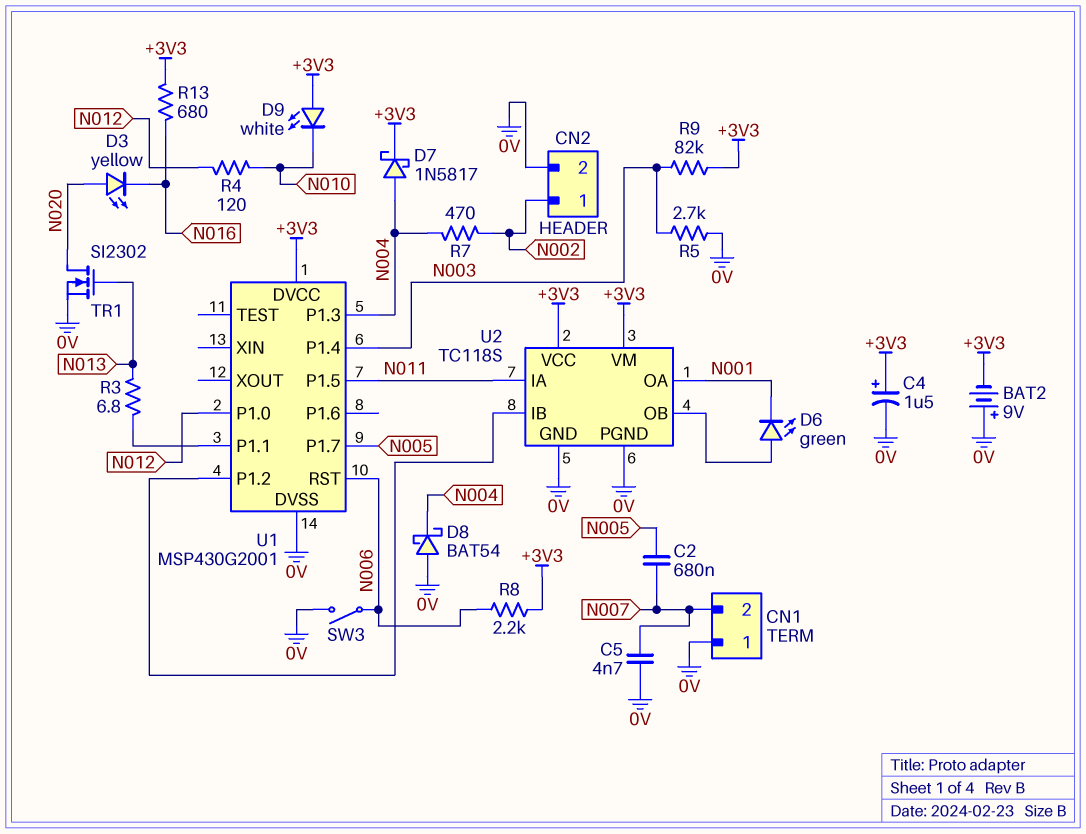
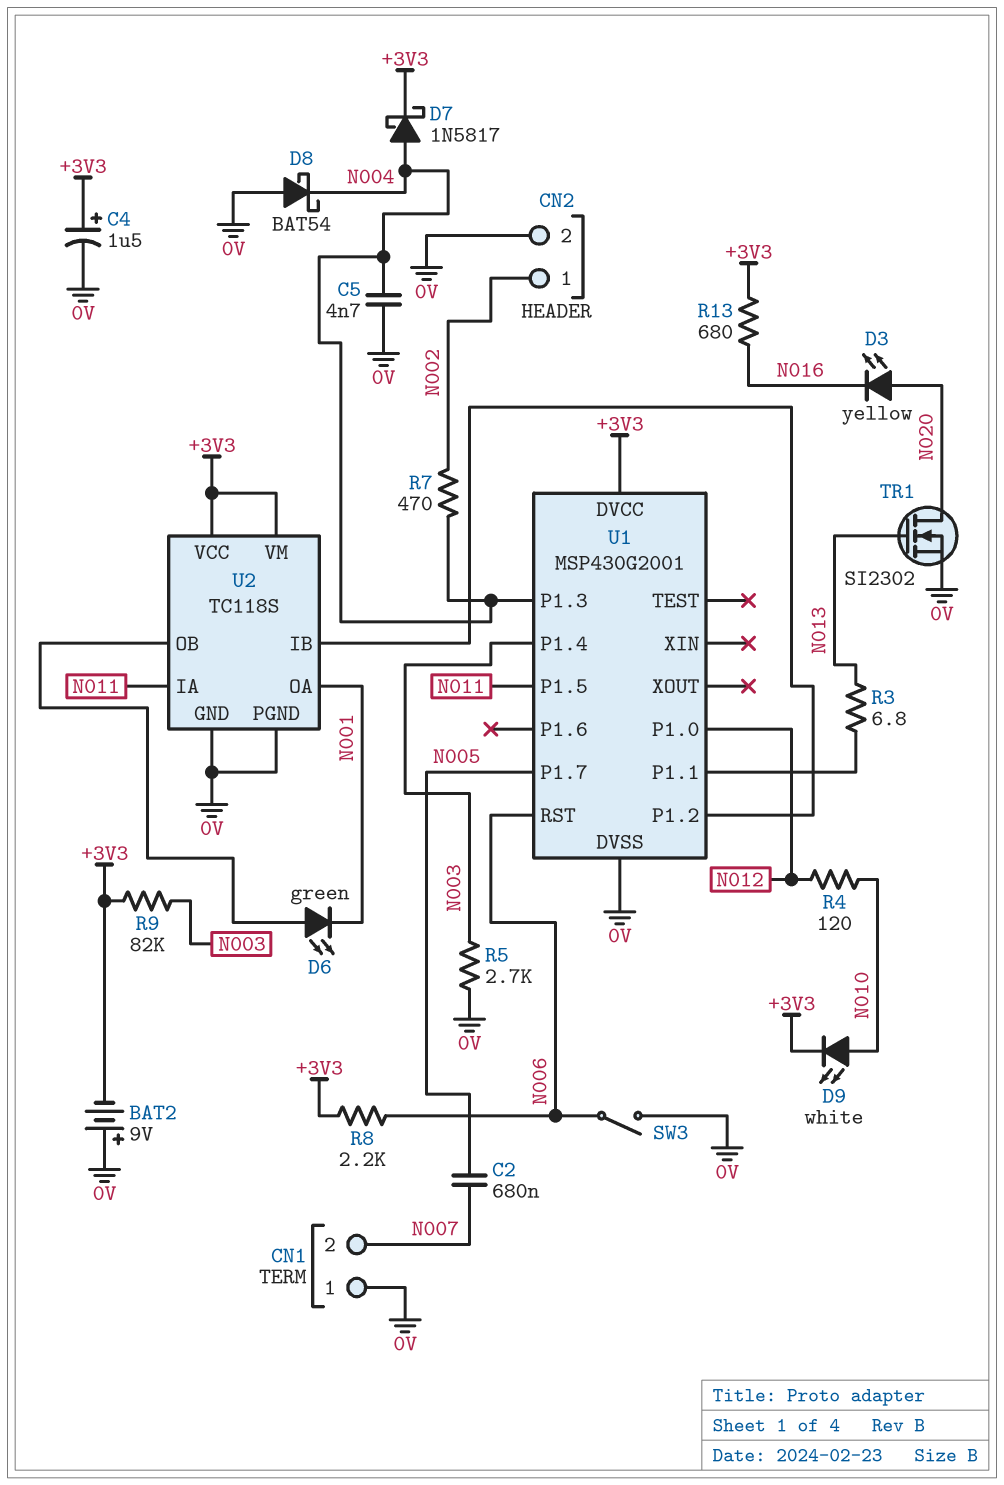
C5: 4.7nF (0V, N007) -> 4.7nF (0V, N004)
D9: LED white (A +3V3, K N010) -> LED white (A N010, K +3V3)

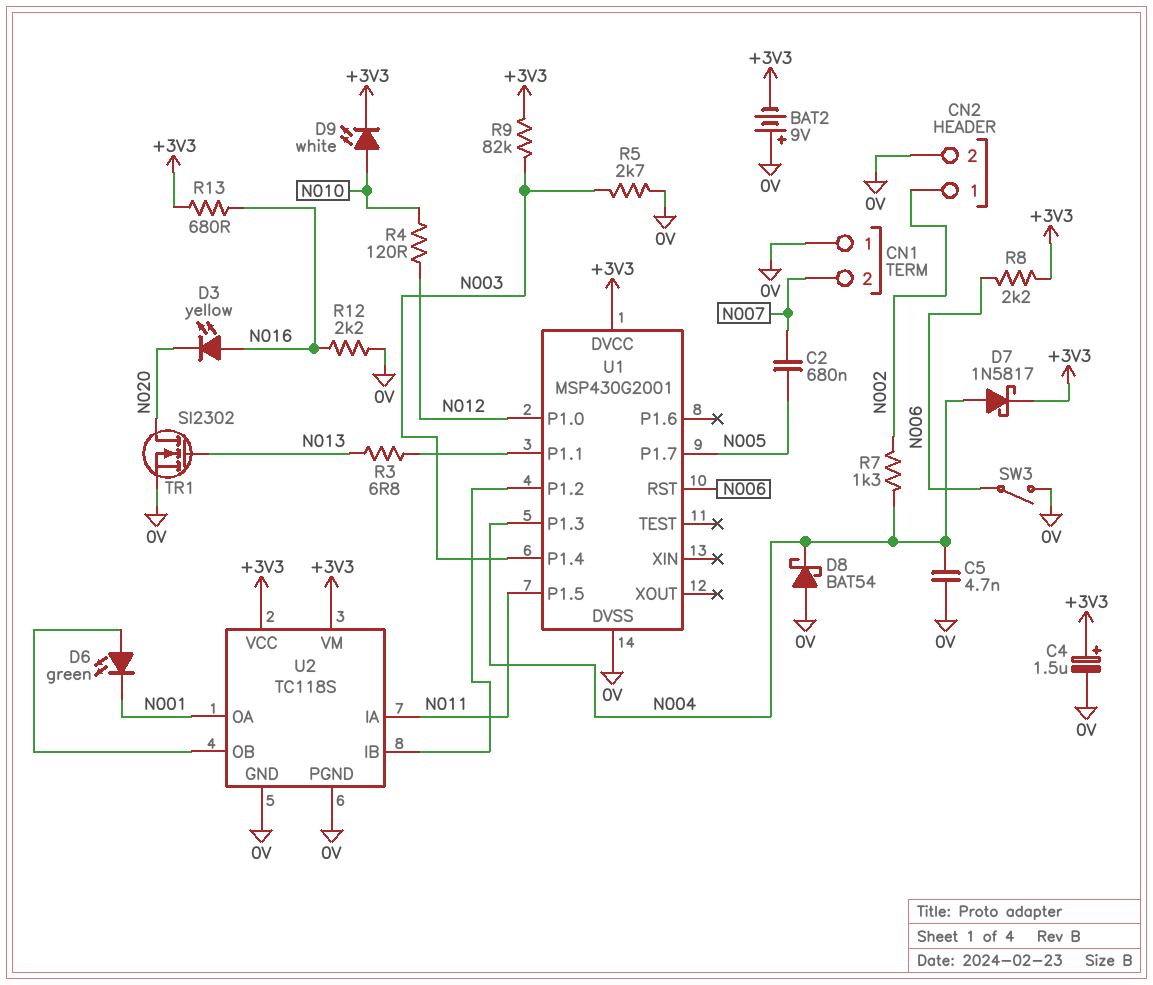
D3: LED yellow (A N020, K N016) -> LED yellow (A N016, K N020)
R7: 470 (N002, N004) -> 1.3k (N002, N004)
R12: none -> 2.2k (0V, N016)

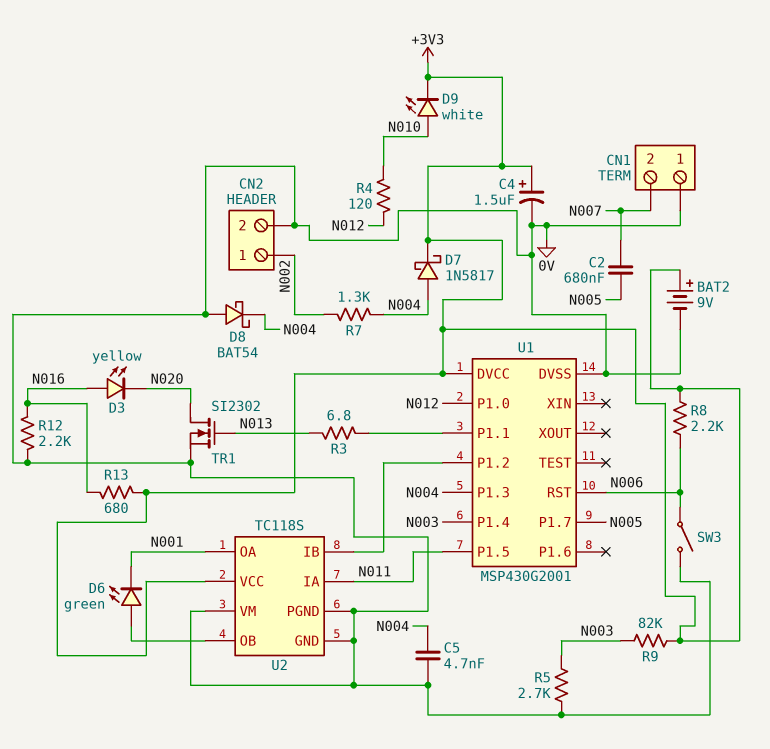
BAT2: 9V (plus 0V, minus +3V3) -> 9V (plus +3V3, minus 0V)
U2 pin VM: +3V3 -> 0V

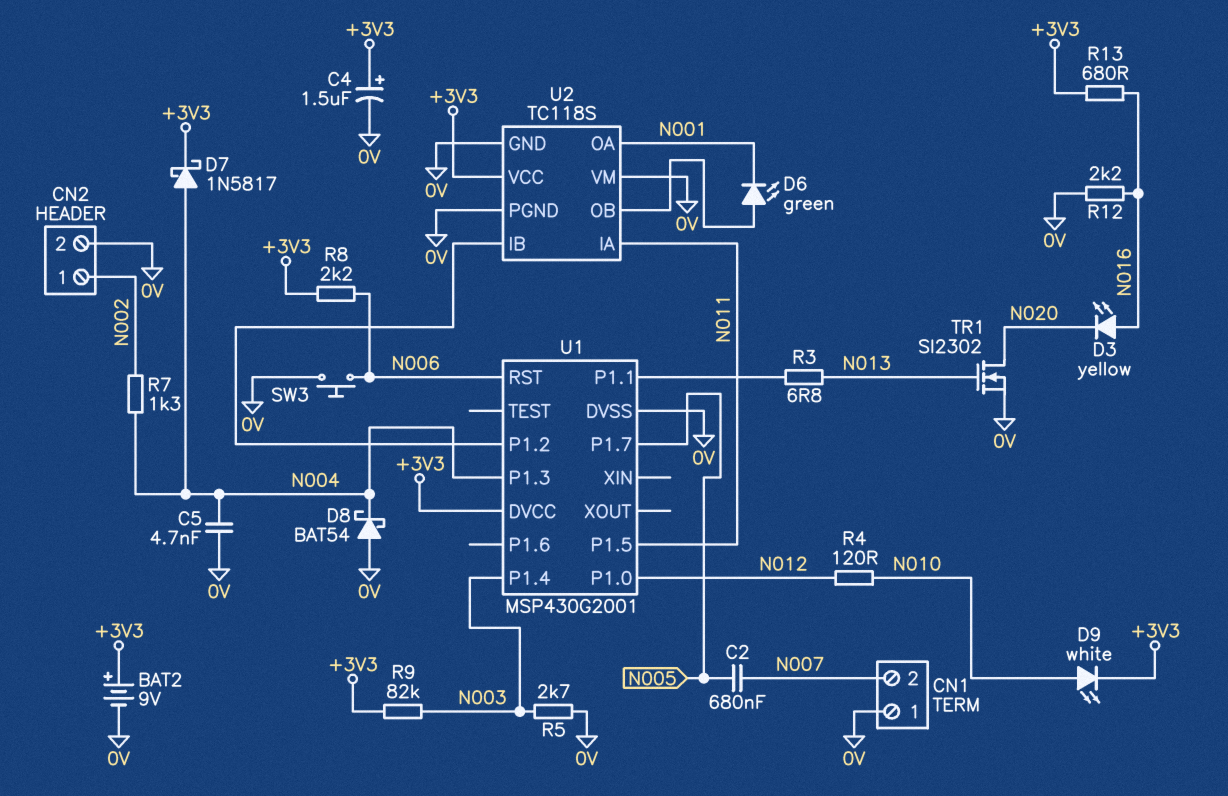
SW3: switch (0V, N006) -> button (0V, N006)

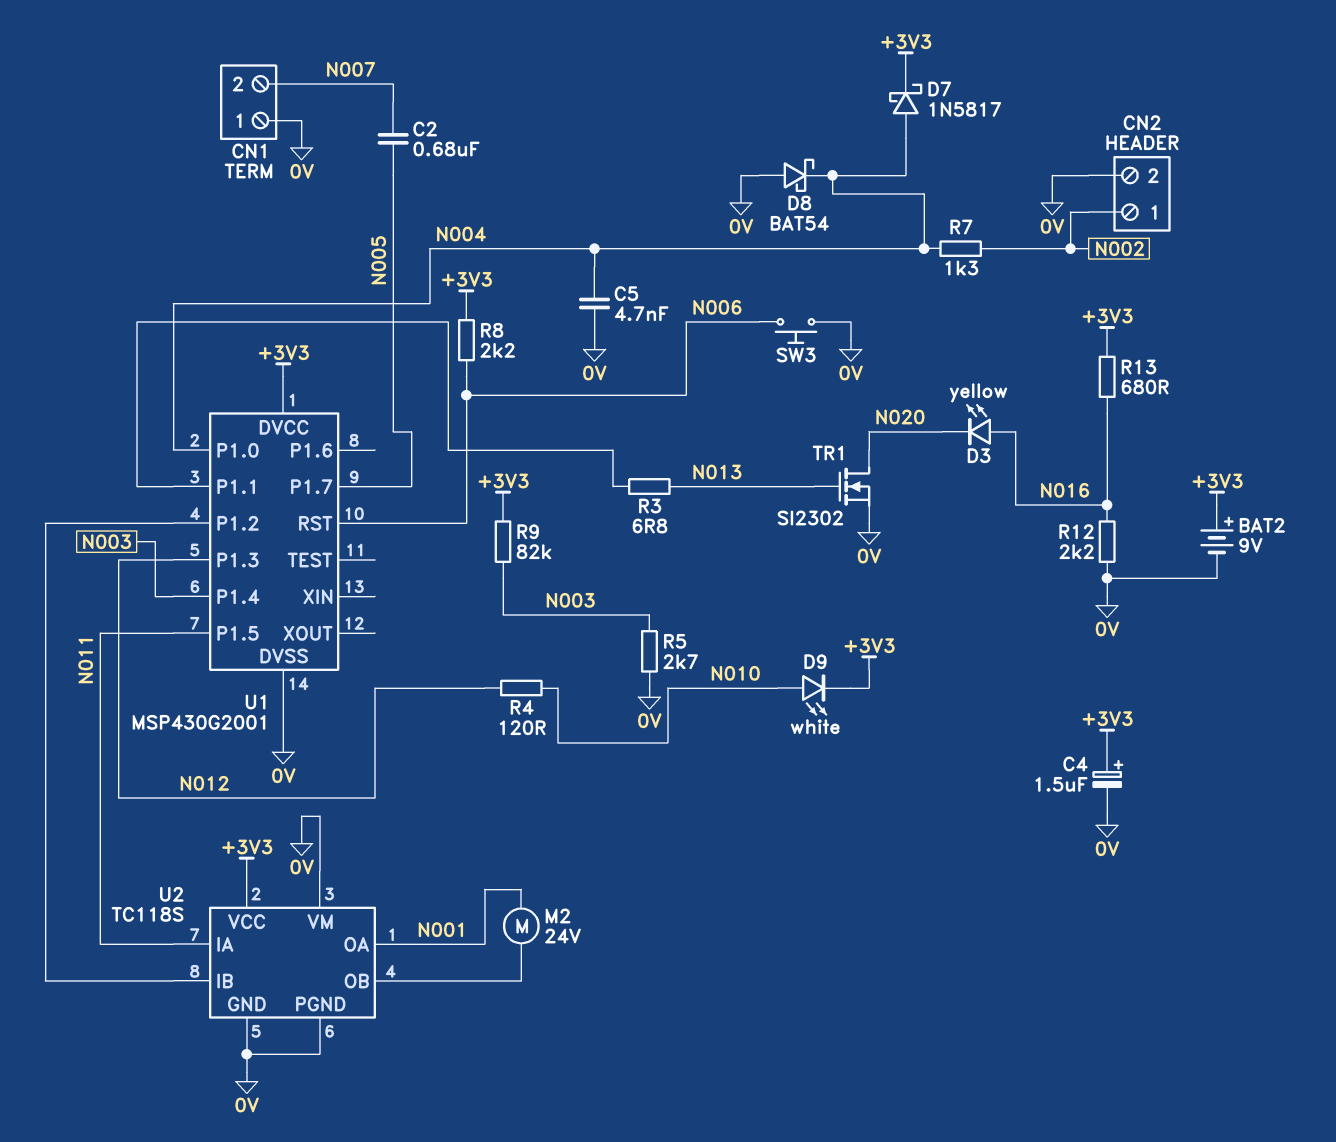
D6: LED green (A U2/OB, K N001) -> none
M2: none -> motor 24V (N001, U2/OB)
U1 pin P1.0: N012 -> N004
U1 pin P1.3: N004 -> N012

